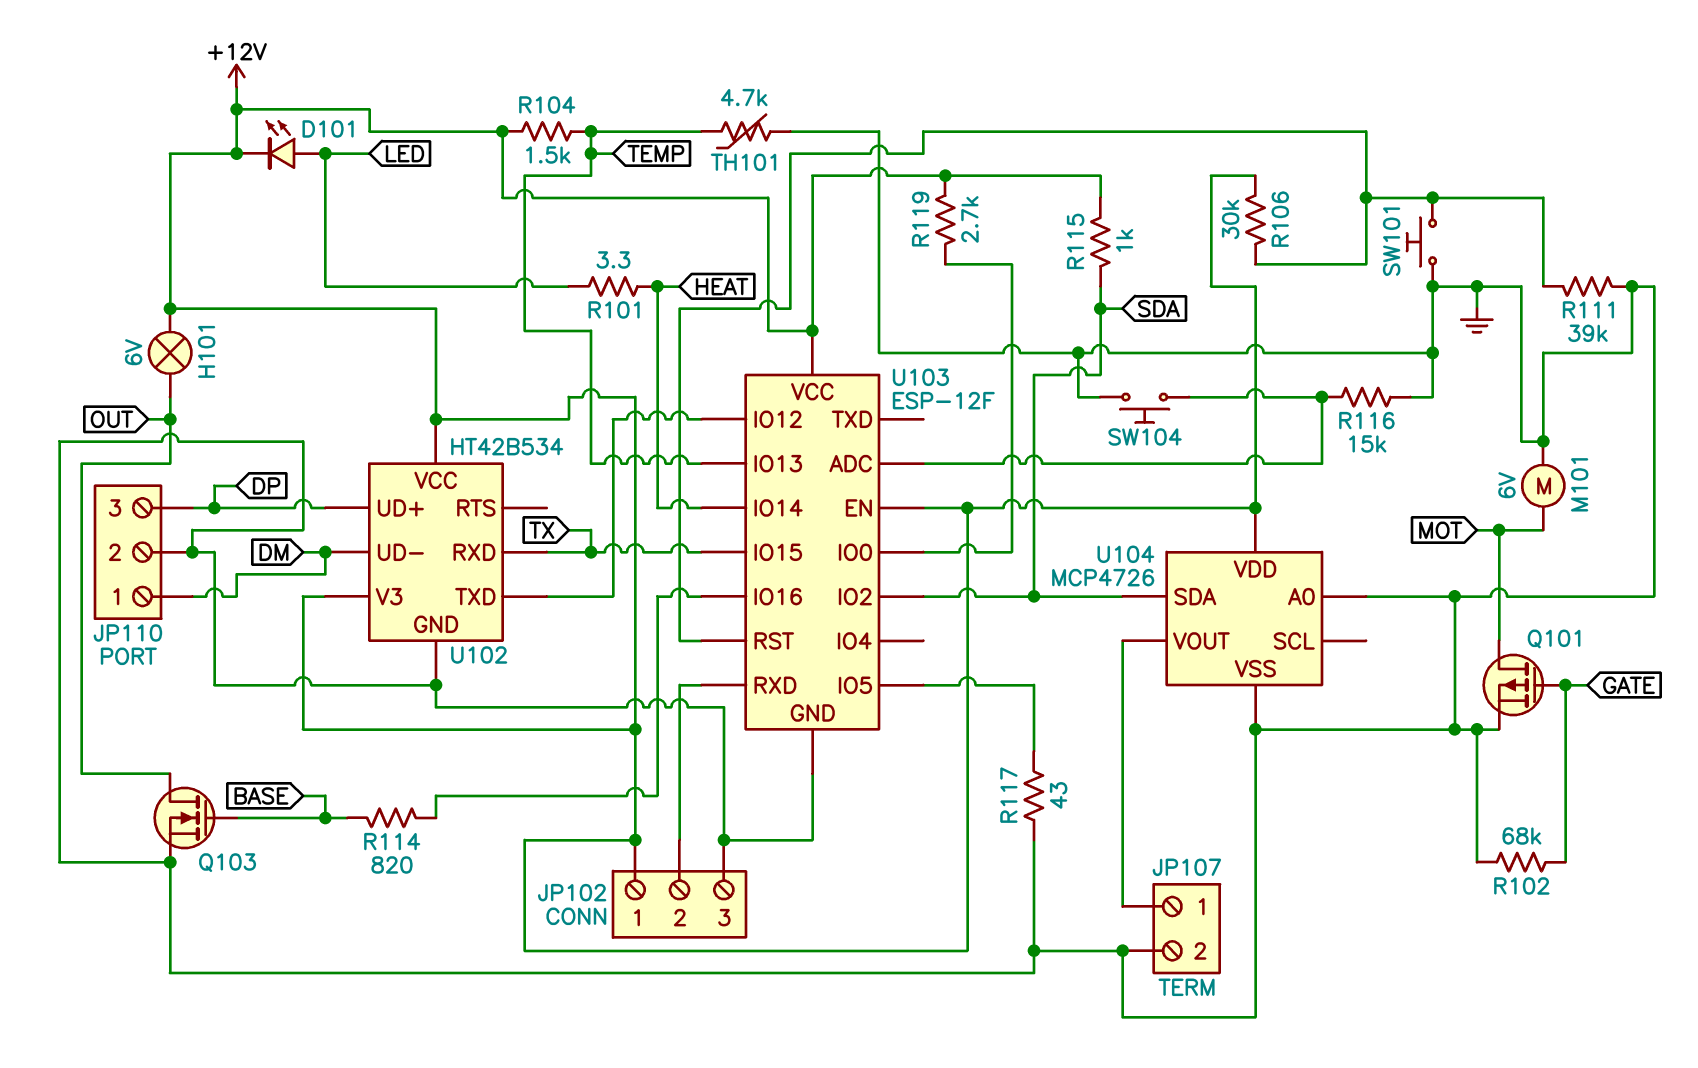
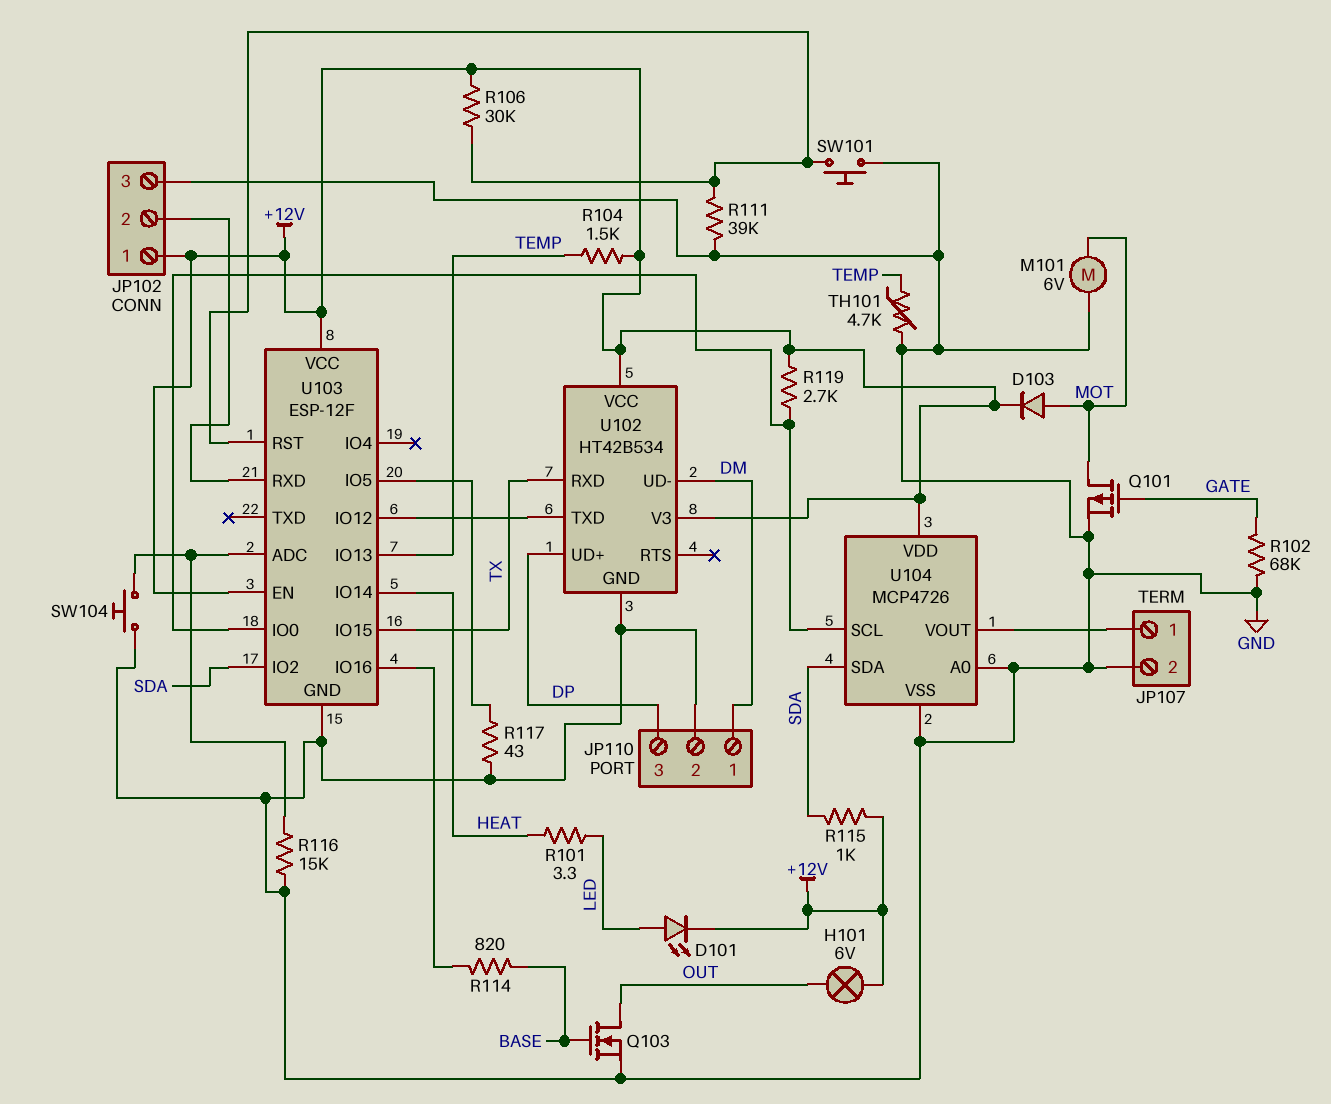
D103: none -> diode (A MOT, K +12V)
U104 pin SCL: none -> U103/IO0

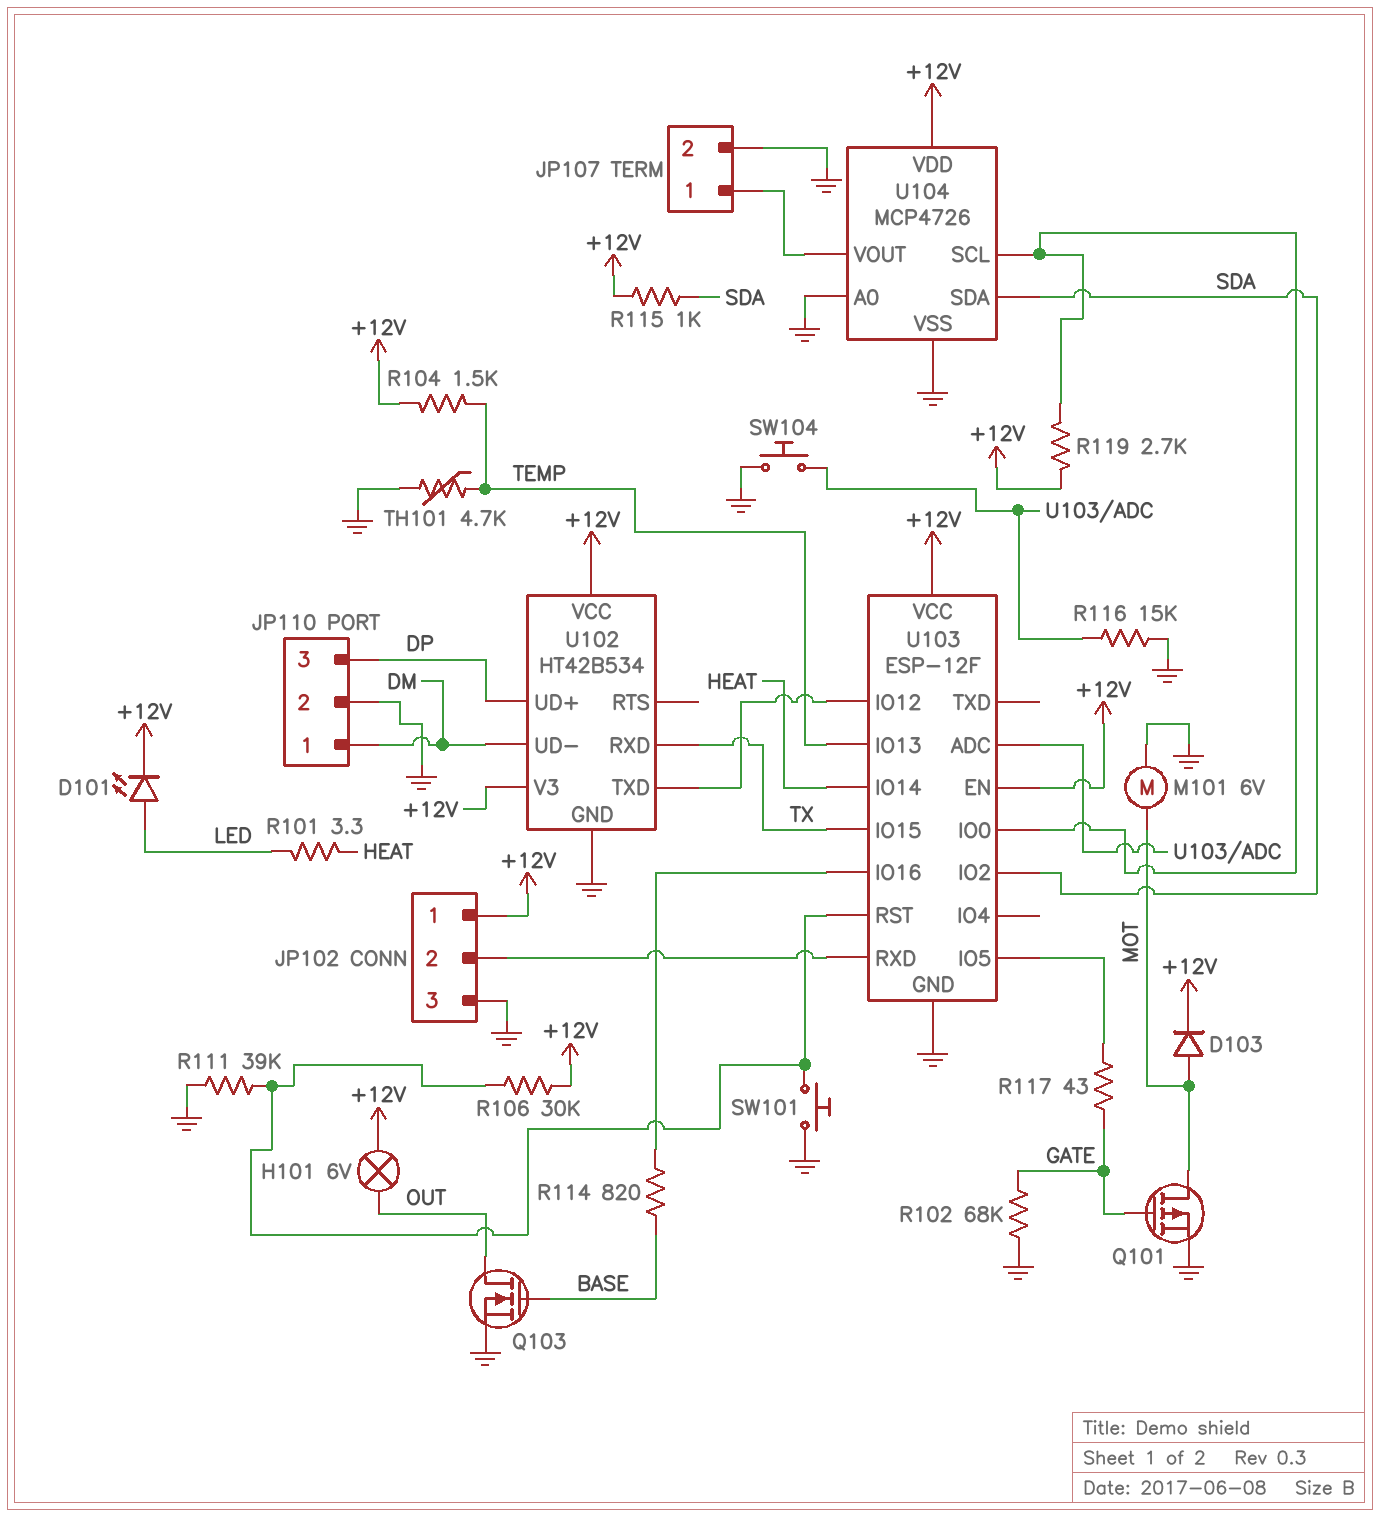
R117: 43 (GND, U103/IO5) -> 43 (GATE, U103/IO5)

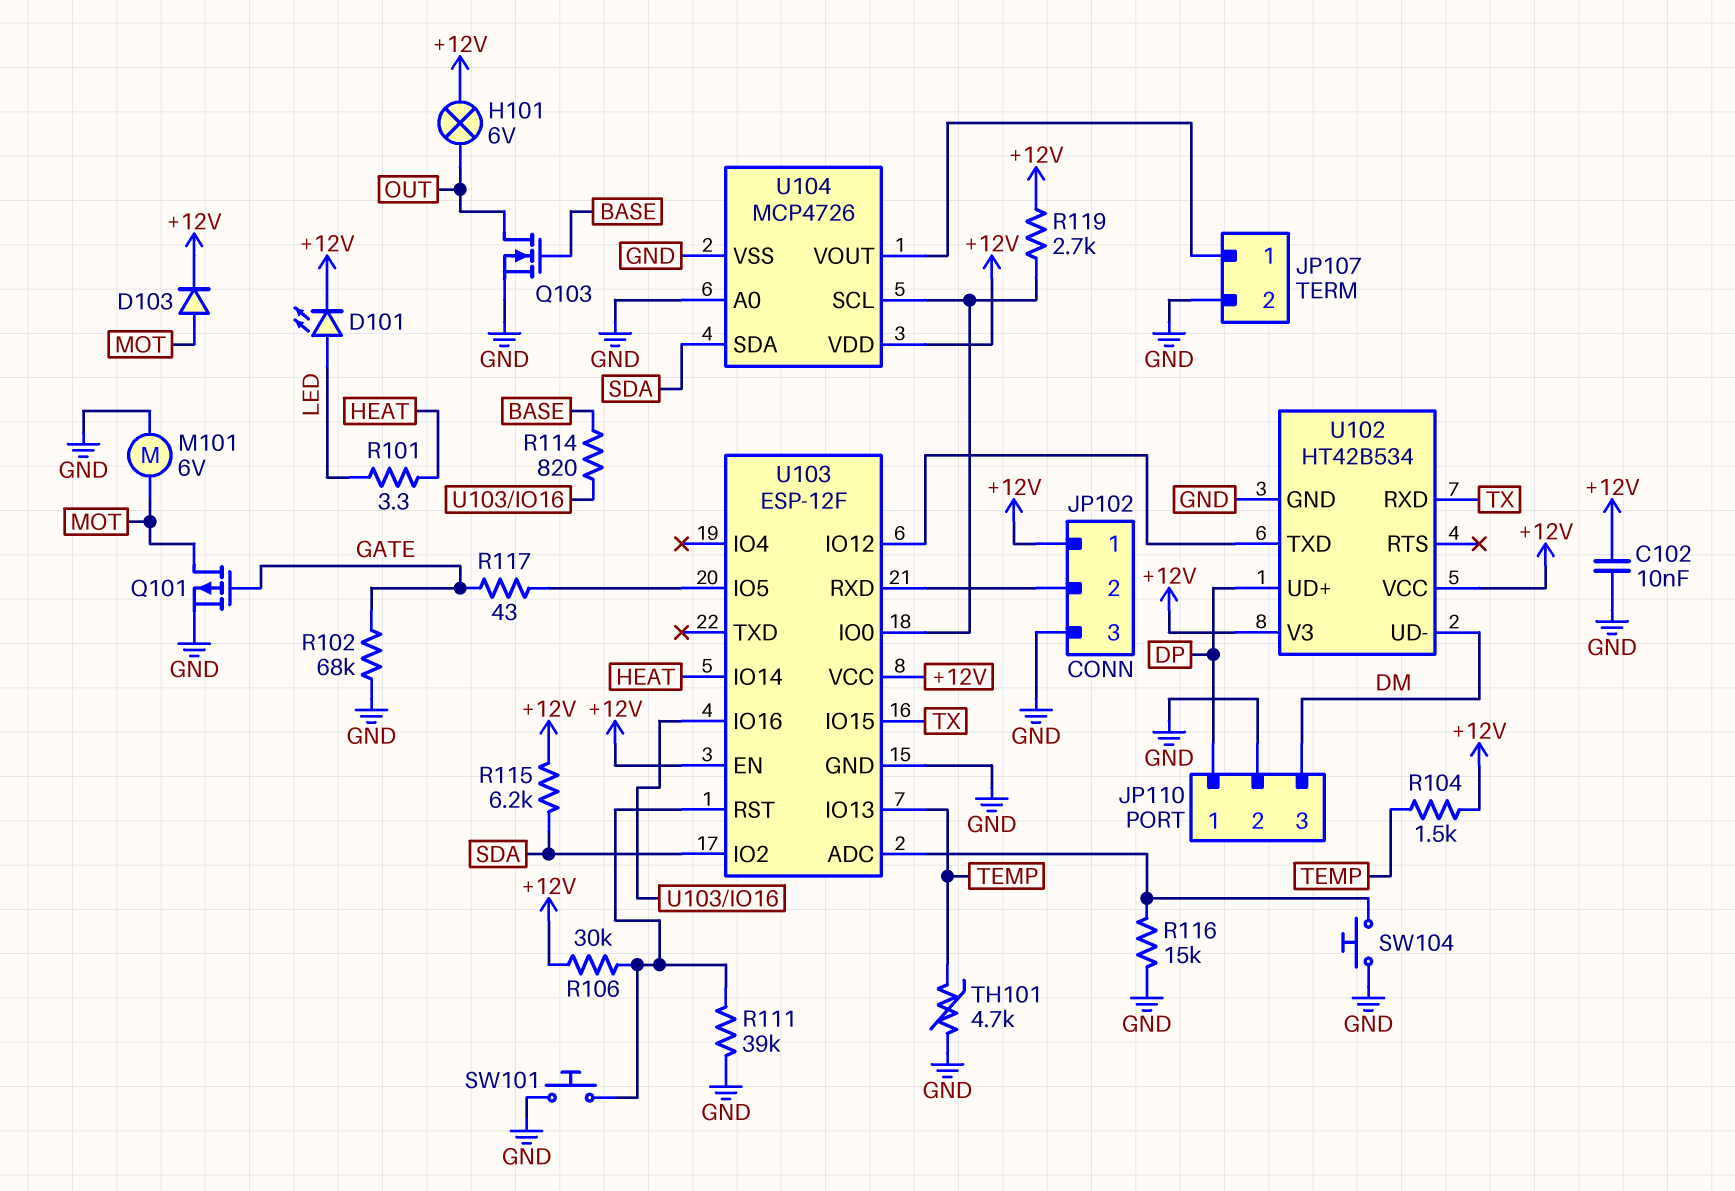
C102: none -> 10nF (+12V, GND)
JP110 pin 1: DM -> DP
JP110 pin 3: DP -> DM
R115: 1k (+12V, SDA) -> 6.2k (+12V, SDA)

